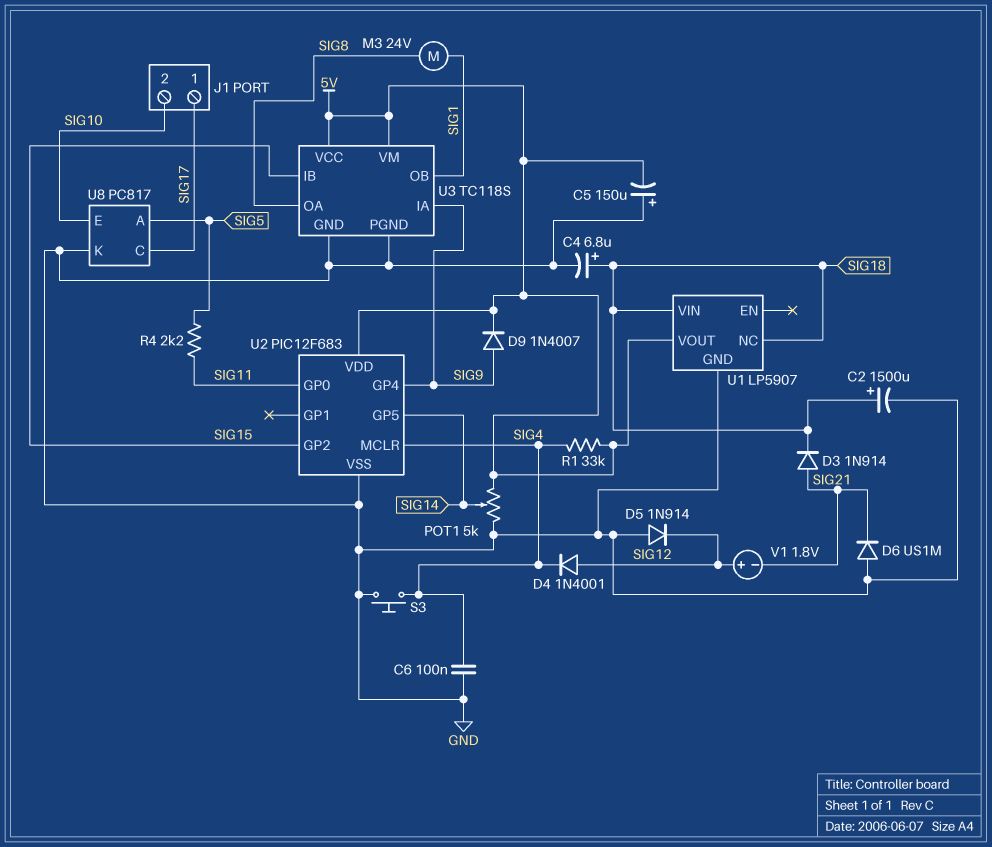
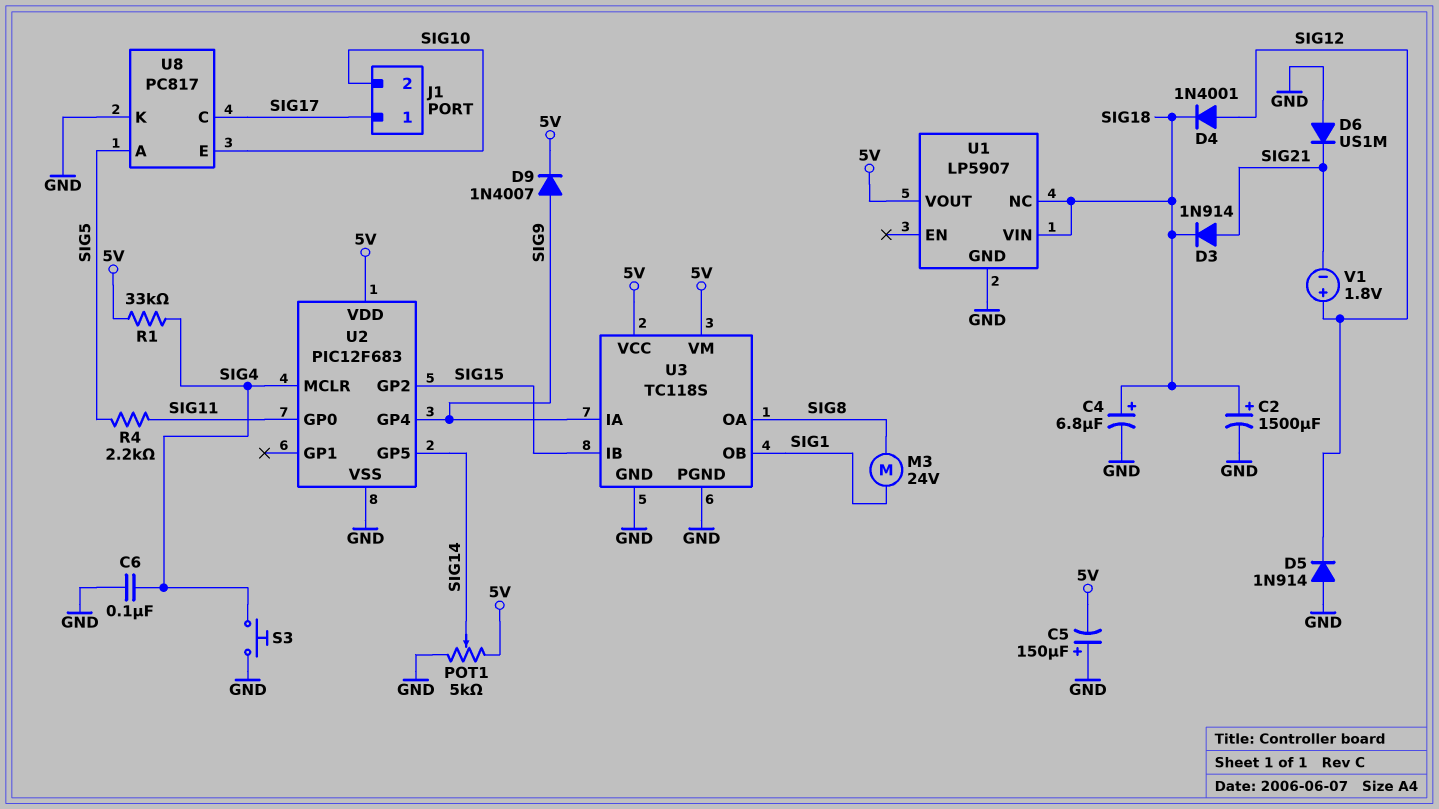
D4: diode 1N4001 (A SIG12, K SIG4) -> diode 1N4001 (A SIG12, K SIG18)

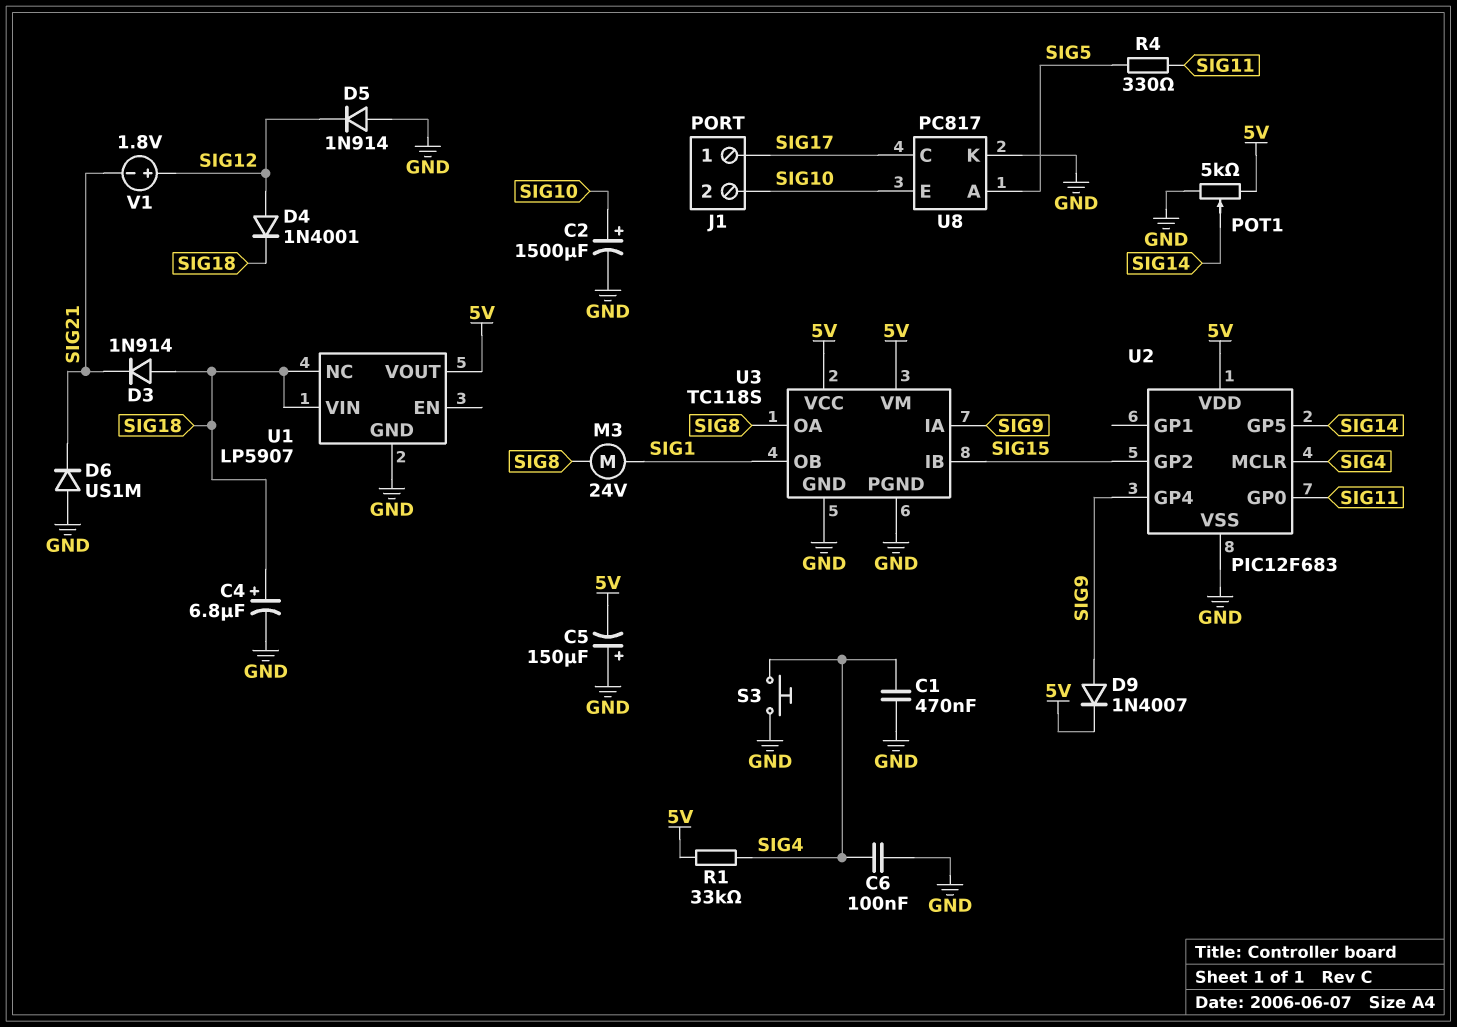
C1: none -> 470nF (GND, SIG4)
C2: 1500uF (plus SIG18, minus GND) -> 1500uF (plus SIG10, minus GND)
D3: diode 1N914 (A SIG21, K SIG18) -> diode 1N914 (A SIG18, K SIG21)
R4: 2.2k (SIG5, SIG11) -> 330 (SIG5, SIG11)

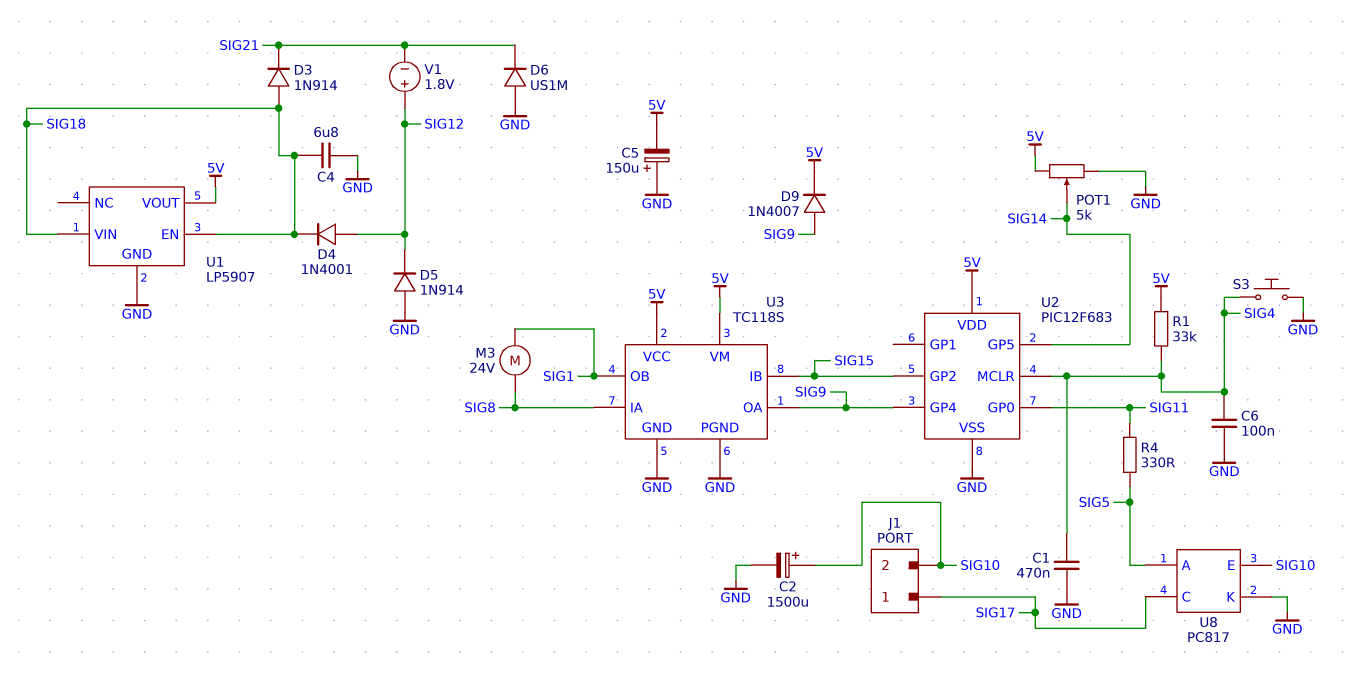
C4: 6.8uF (plus SIG18, minus GND) -> 6.8uF (GND, SIG18)
U1 pin EN: none -> SIG18
U1 pin NC: SIG18 -> none
U3 pin IA: SIG9 -> SIG8
U3 pin OA: SIG8 -> SIG9

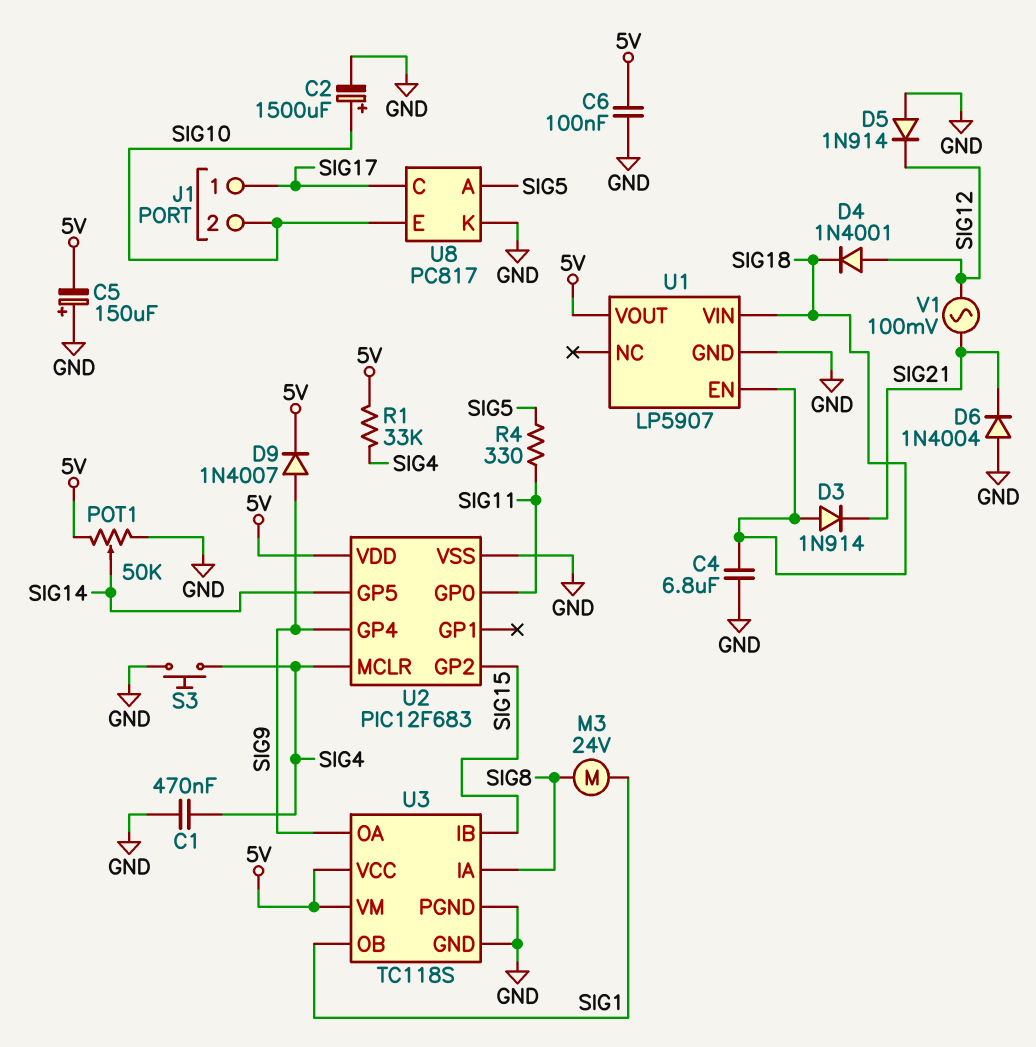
C6: 100nF (GND, SIG4) -> 100nF (5V, GND)
D6: diode US1M (A GND, K SIG21) -> diode 1N4004 (A GND, K SIG21)
POT1: 5k (5V, GND, wiper SIG14) -> 50k (5V, GND, wiper SIG14)
V1: 1.8V (plus SIG12, minus SIG21) -> AC 100mV (SIG12, SIG21)

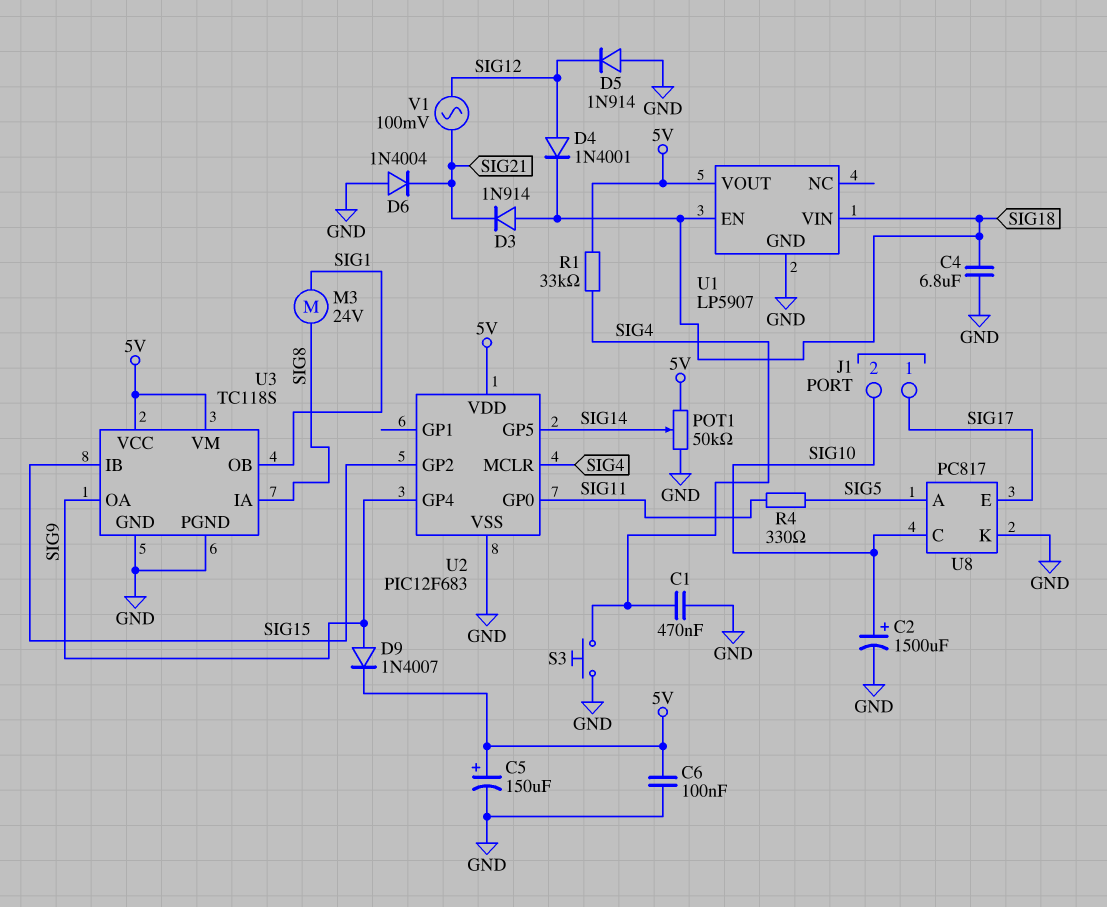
C5: 150uF (plus GND, minus 5V) -> 150uF (plus 5V, minus GND)
U8 pin C: SIG17 -> SIG10
U8 pin E: SIG10 -> SIG17

